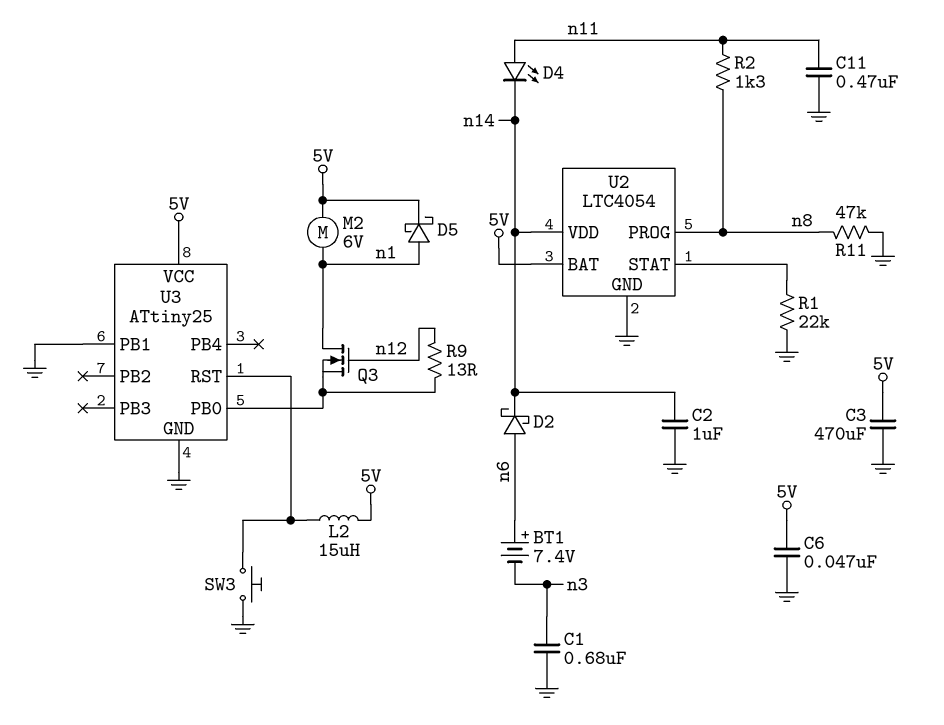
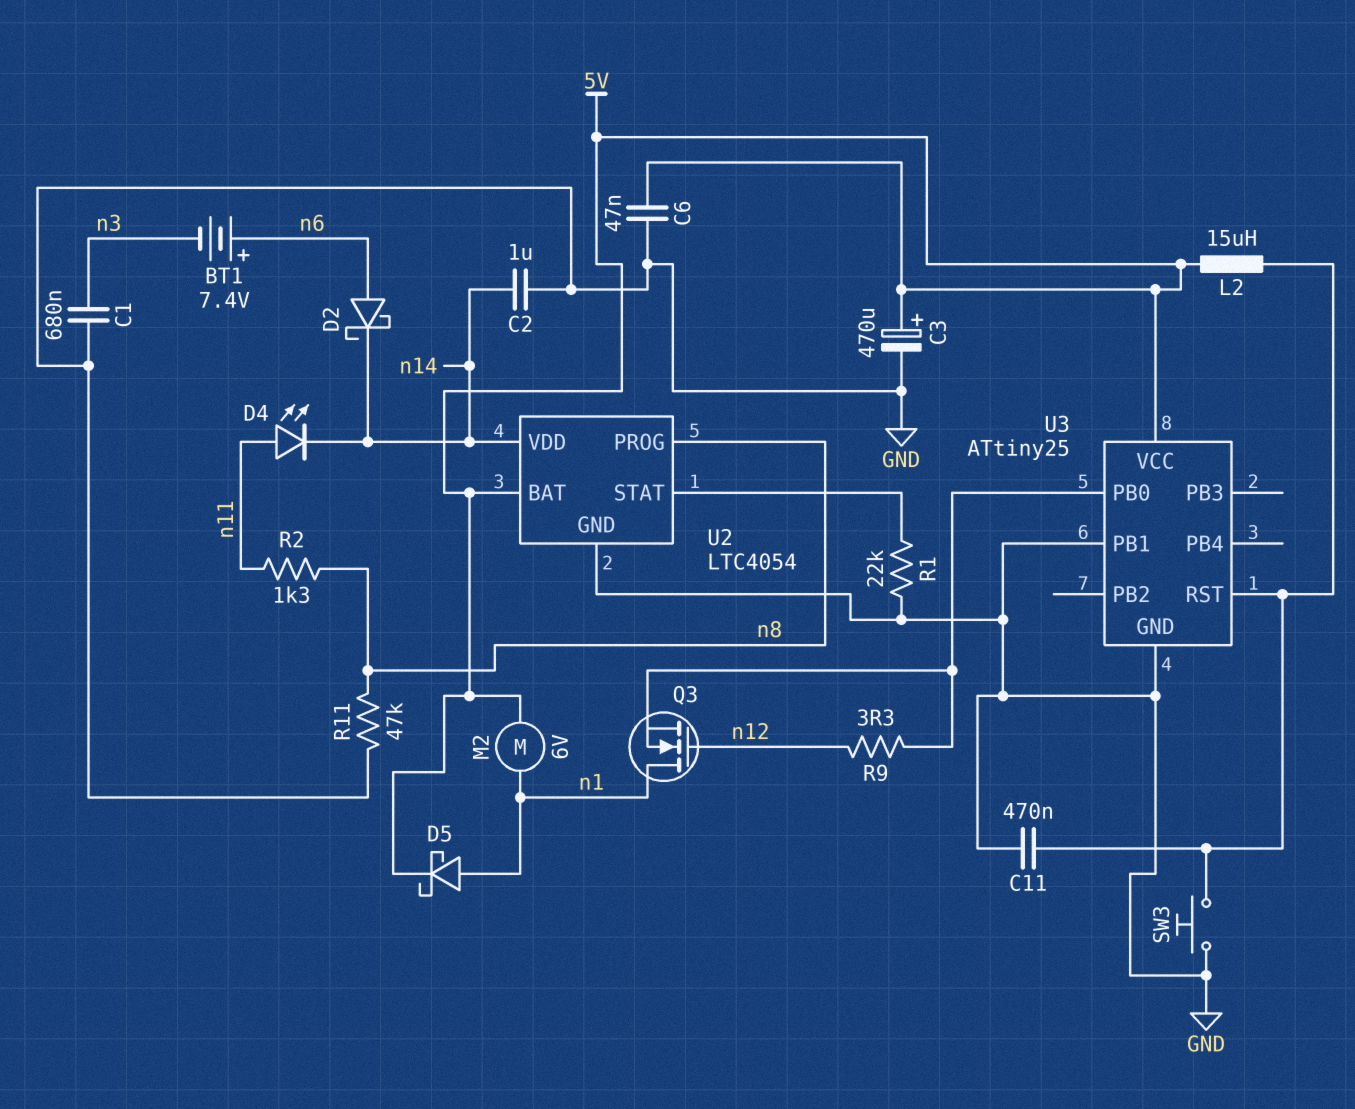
C3: 470uF (5V, GND) -> 470uF (plus 5V, minus GND)
C11: 470nF (GND, n11) -> 470nF (GND, U3/RST)
R9: 13 (U3/PB0, n12) -> 3.3 (U3/PB0, n12)

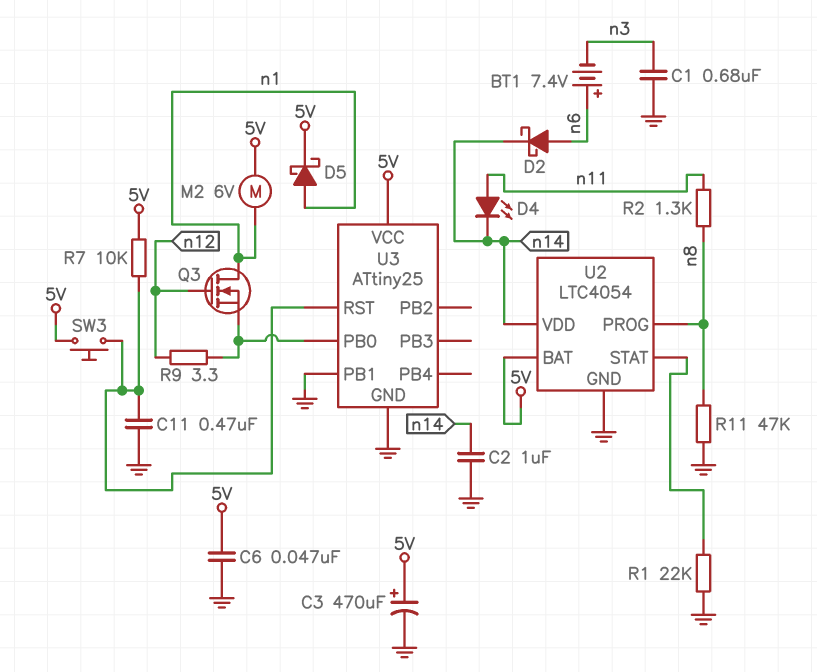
L2: 15uH (5V, U3/RST) -> none
R7: none -> 10k (5V, U3/RST)
SW3: button (GND, U3/RST) -> button (5V, U3/RST)

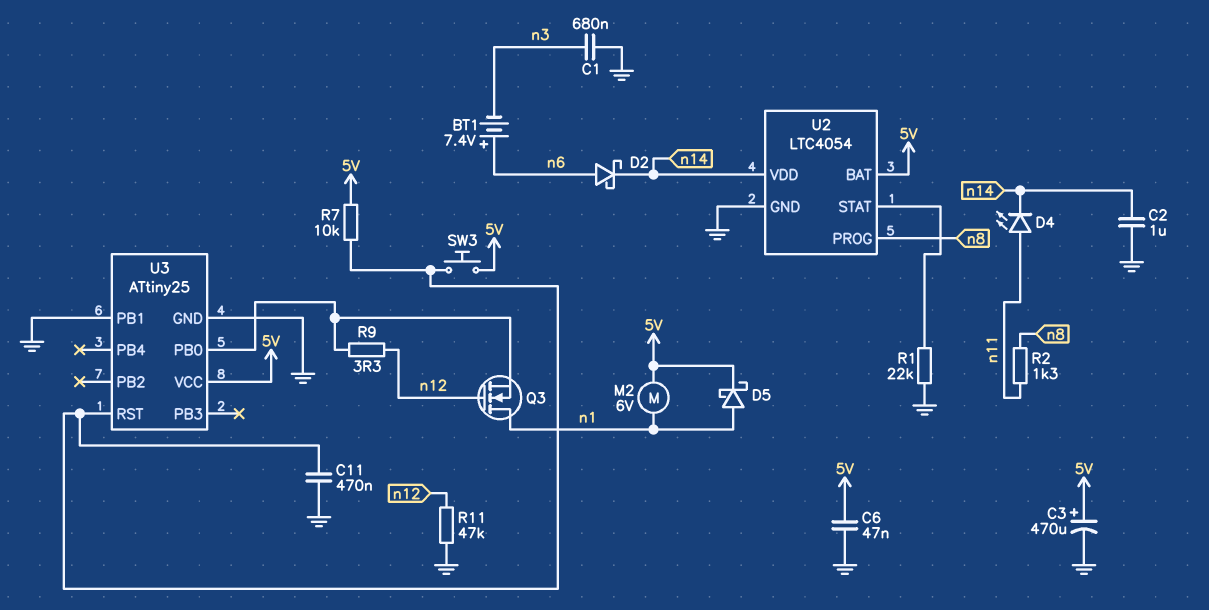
R11: 47k (GND, n8) -> 47k (GND, n12)

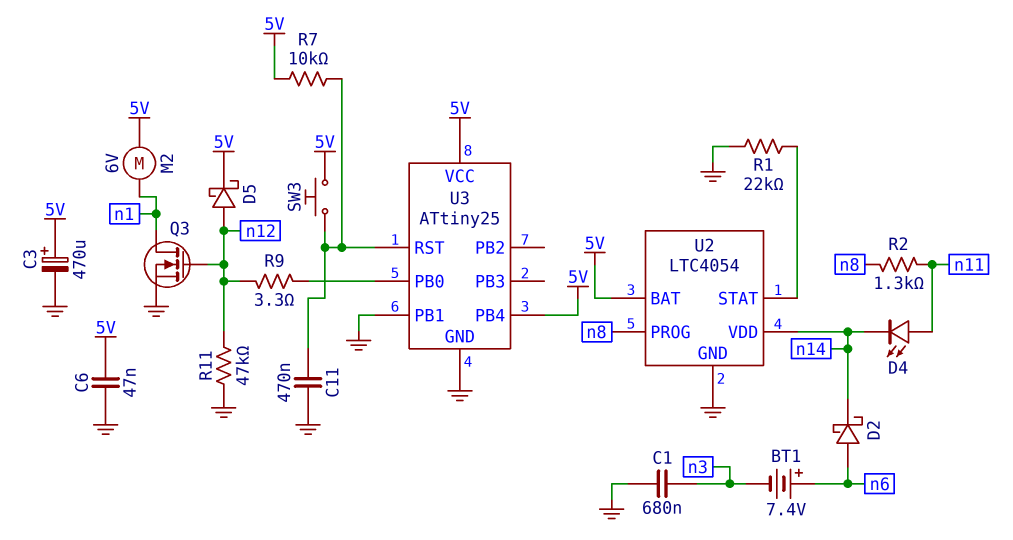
C2: 1uF (GND, n14) -> none
D5: schottky (A n1, K 5V) -> schottky (A n12, K 5V)
Q3: NMOS (G n12, D n1, S U3/PB0) -> NMOS (G n12, D n1, S GND)
U3 pin PB4: none -> 5V

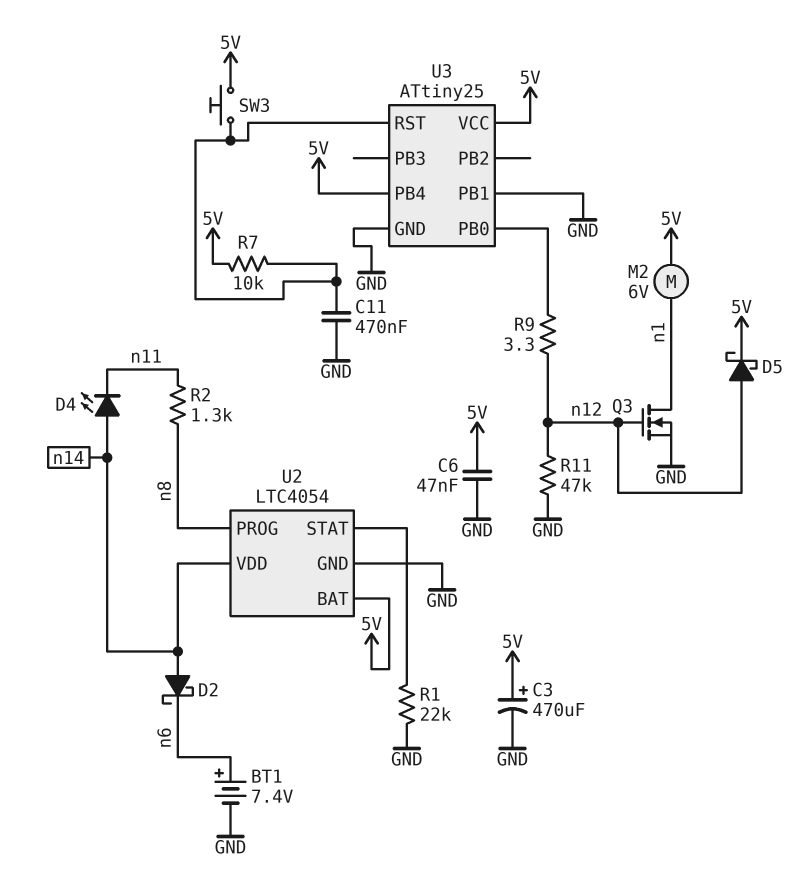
BT1: 7.4V (plus n6, minus n3) -> 7.4V (plus n6, minus GND)
C1: 680nF (GND, n3) -> none
D2: schottky (A n6, K n14) -> schottky (A n14, K n6)
D4: LED (A n11, K n14) -> LED (A n14, K n11)

